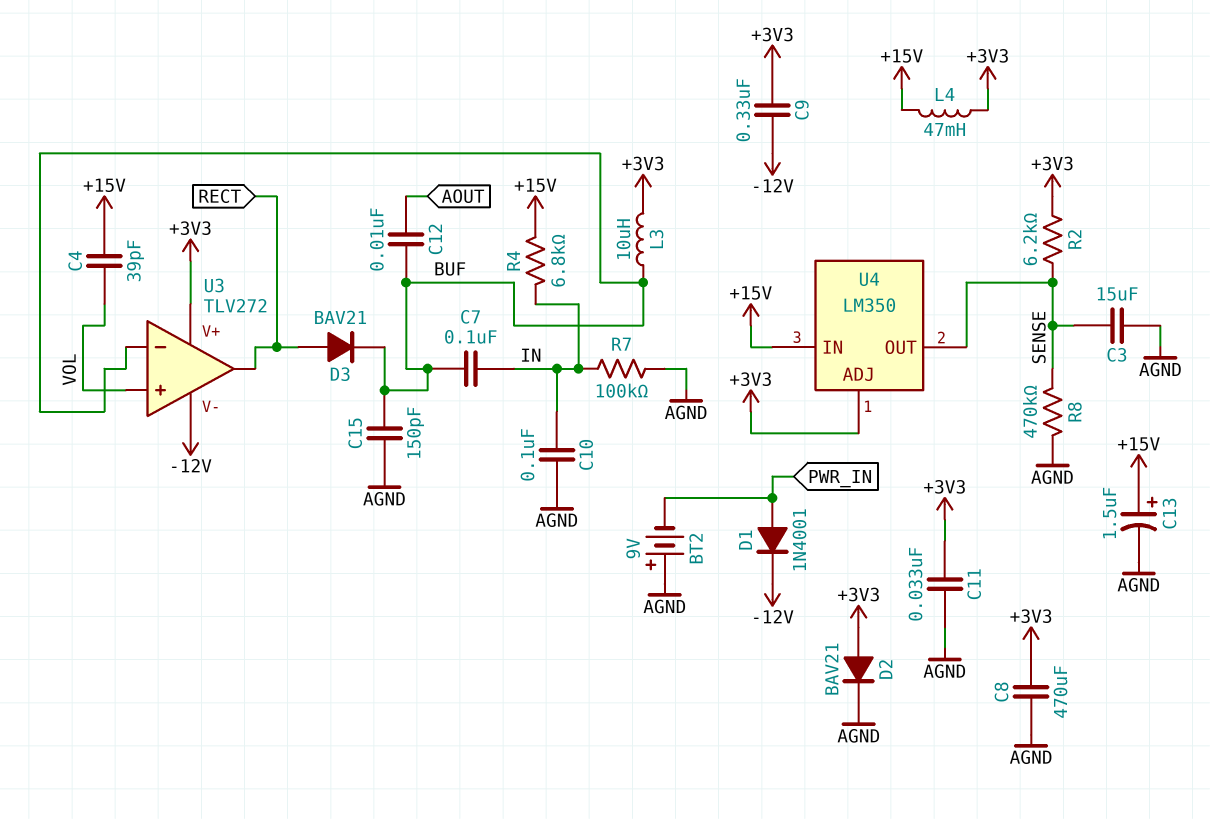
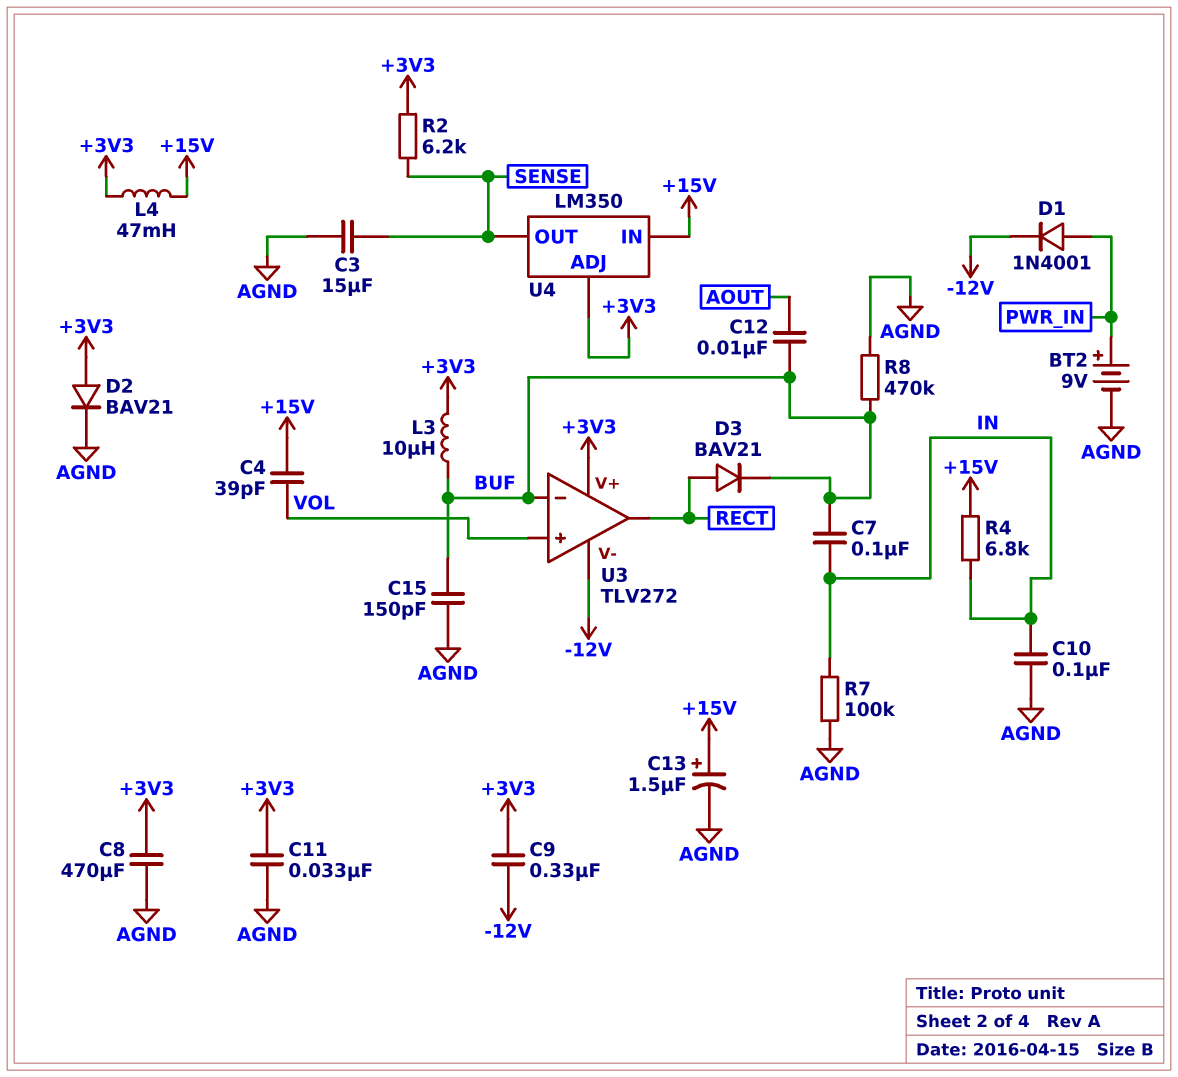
BT2: 9V (plus AGND, minus PWR_IN) -> 9V (plus PWR_IN, minus AGND)
R8: 470k (AGND, SENSE) -> 470k (AGND, BUF)

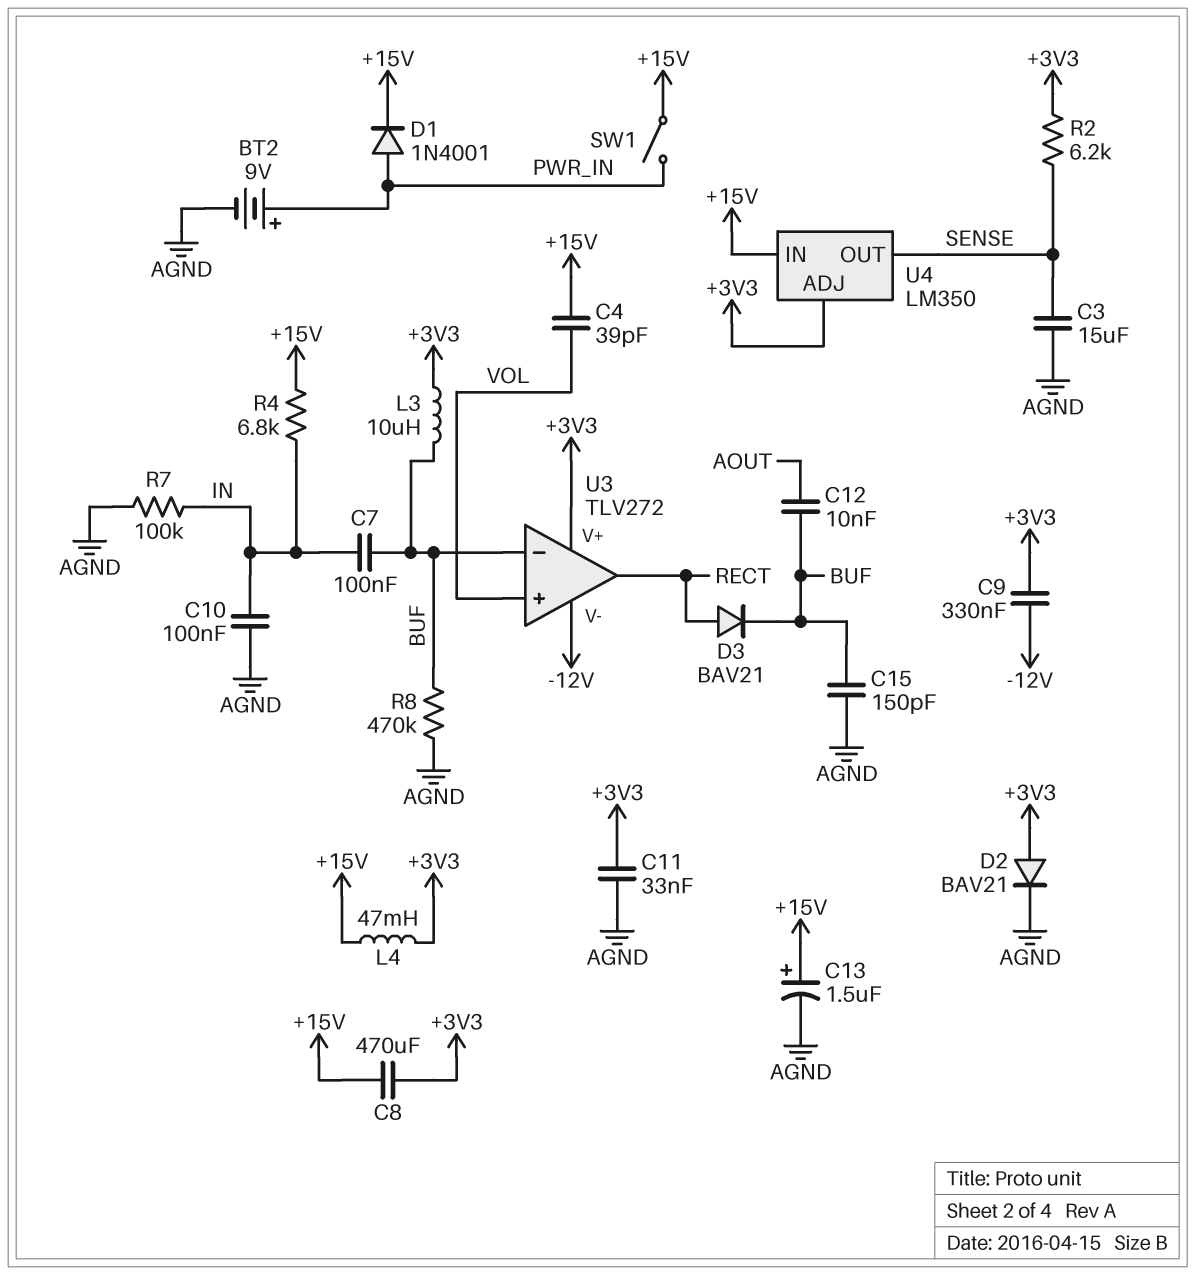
C8: 470uF (+3V3, AGND) -> 470uF (+3V3, +15V)
D1: diode 1N4001 (A PWR_IN, K -12V) -> diode 1N4001 (A PWR_IN, K +15V)
SW1: none -> switch (+15V, PWR_IN)

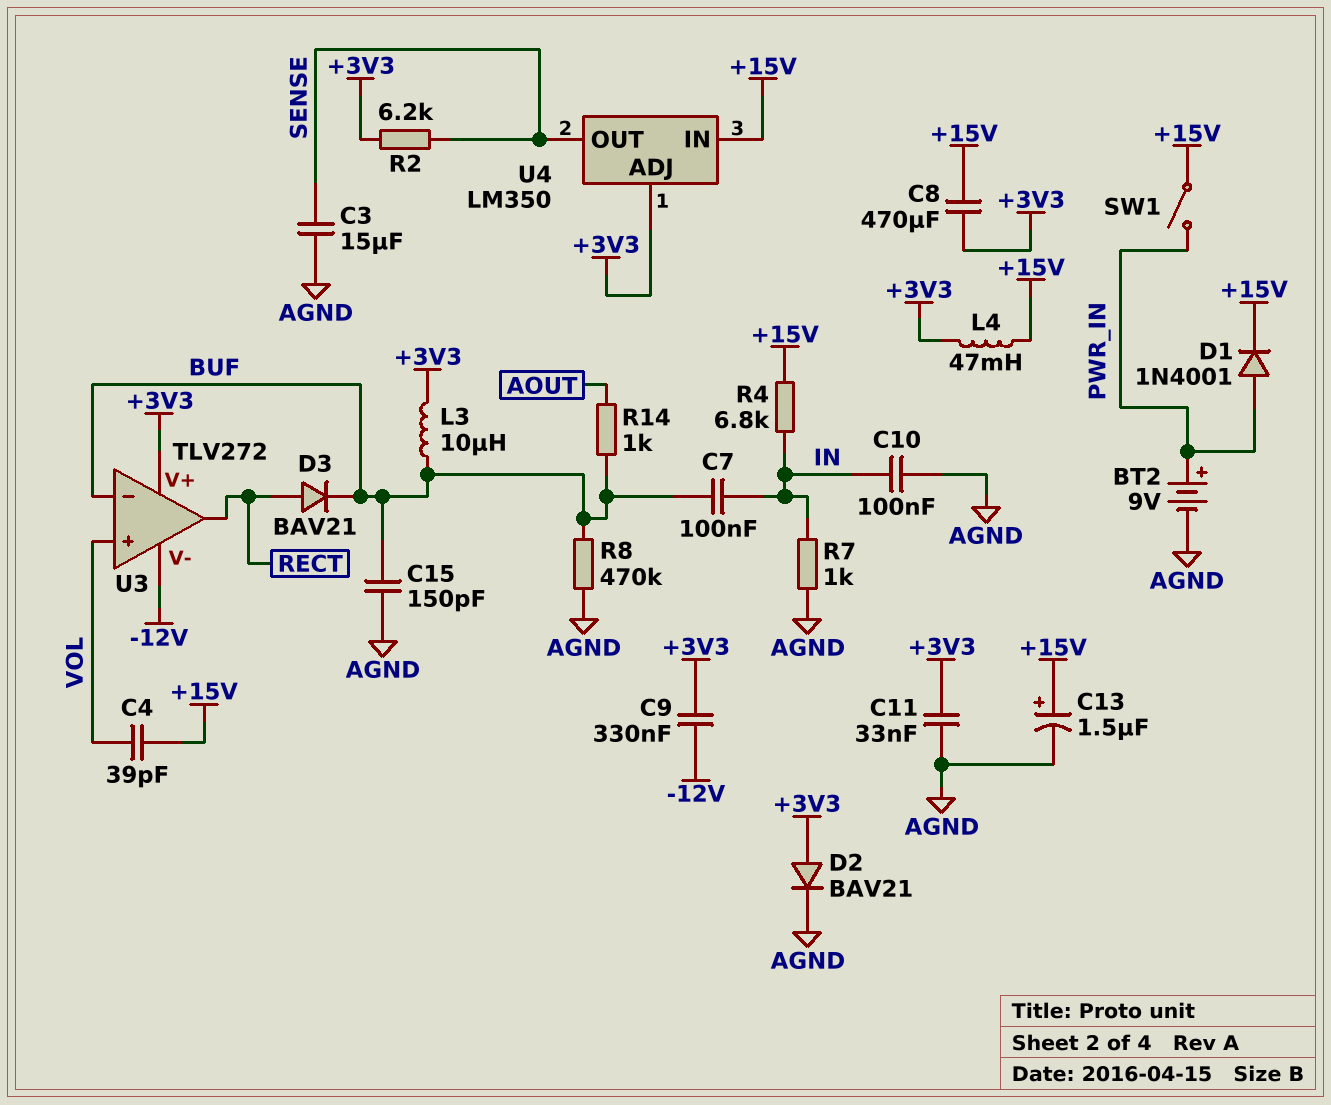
C12: 10nF (AOUT, BUF) -> none
R7: 100k (AGND, IN) -> 1k (AGND, IN)
R14: none -> 1k (AOUT, BUF)

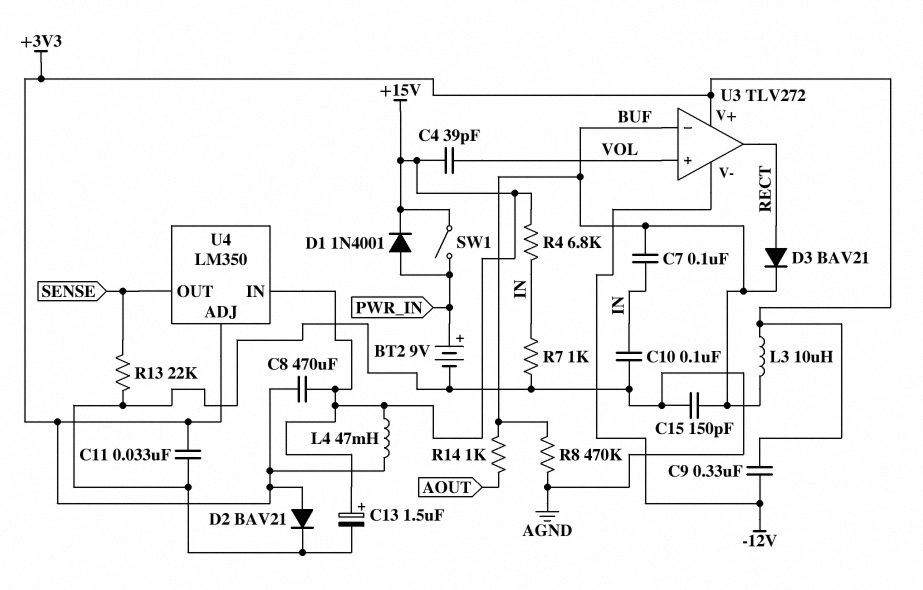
C3: 15uF (AGND, SENSE) -> none
R2: 6.2k (+3V3, SENSE) -> none
R13: none -> 22k (AGND, SENSE)

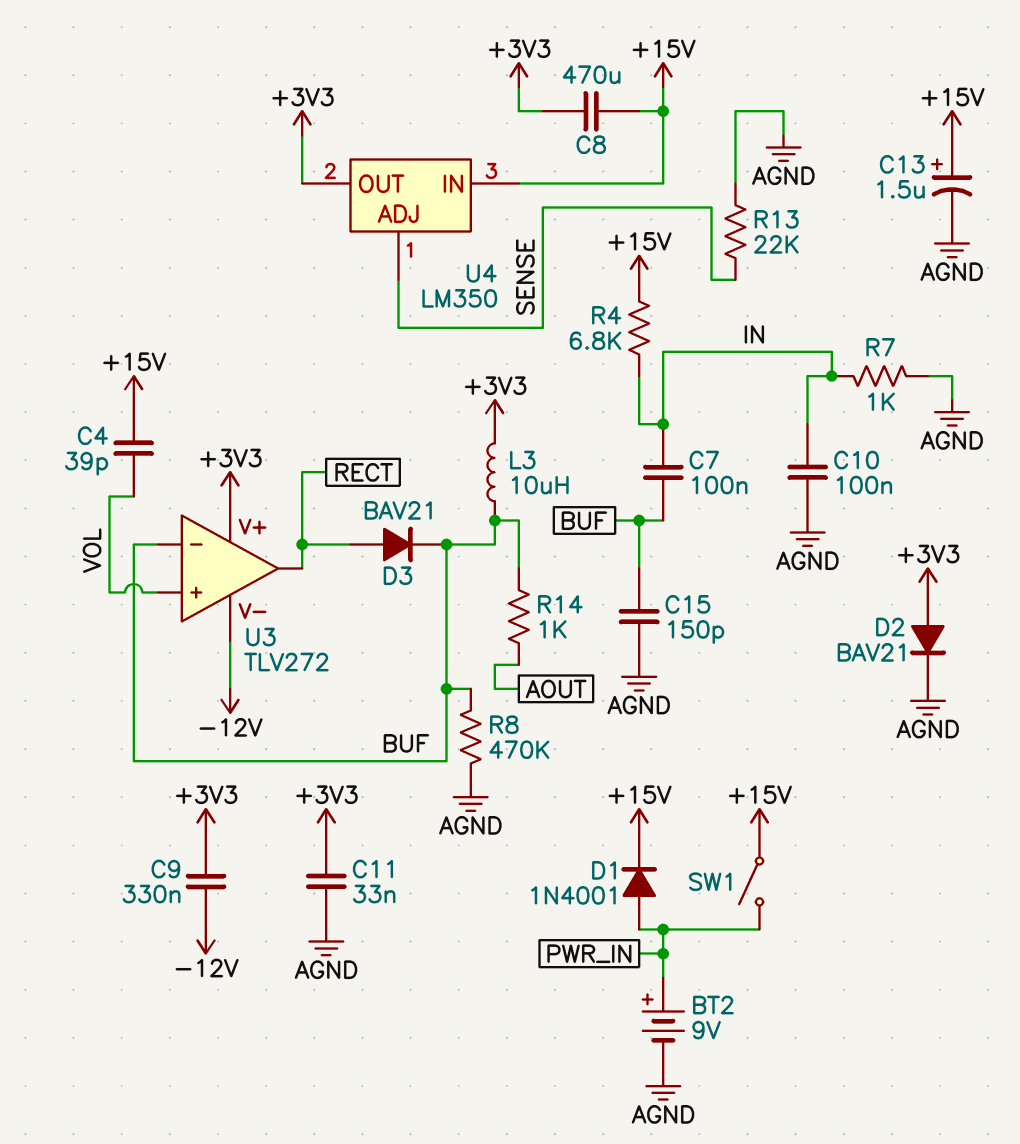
L4: 47mH (+3V3, +15V) -> none
U4 pin ADJ: +3V3 -> SENSE
U4 pin OUT: SENSE -> +3V3

